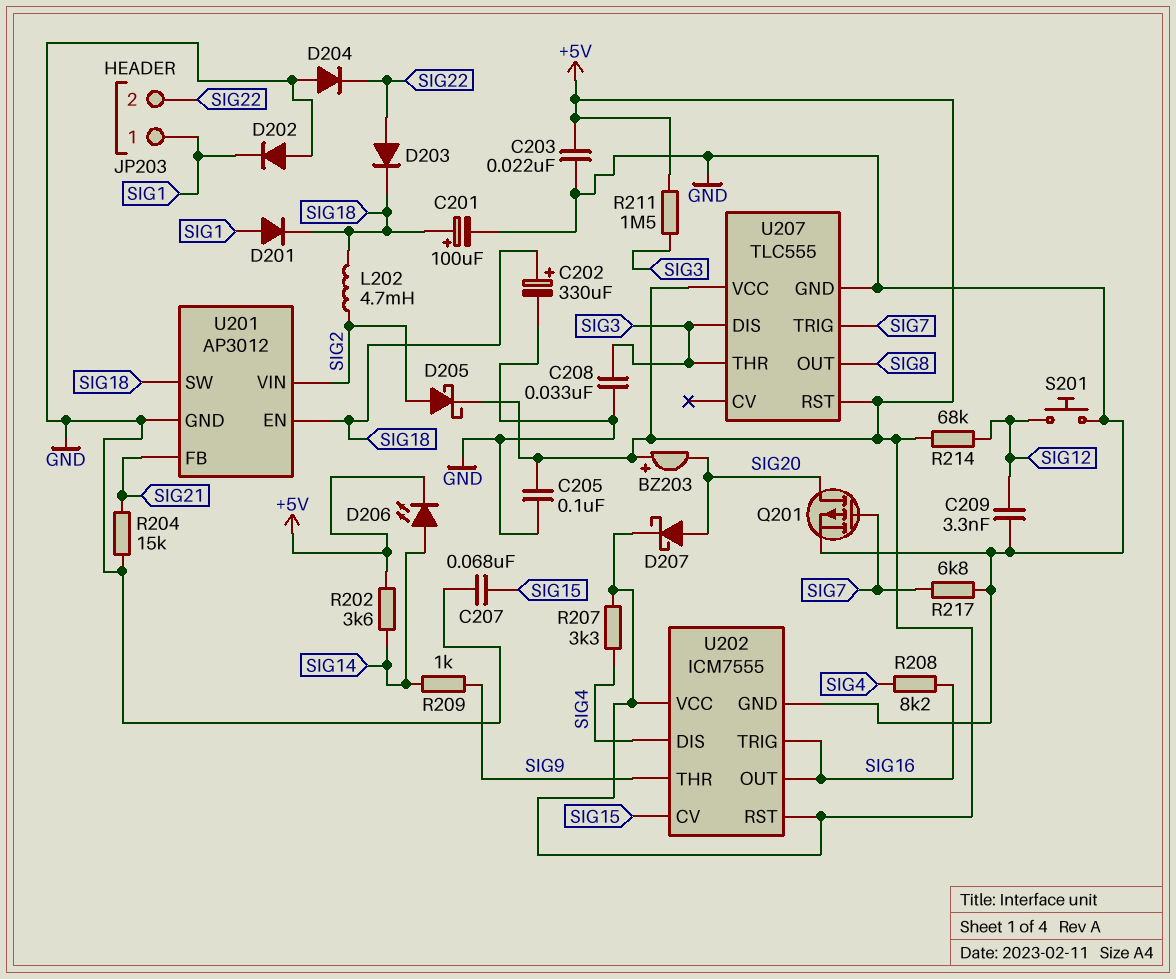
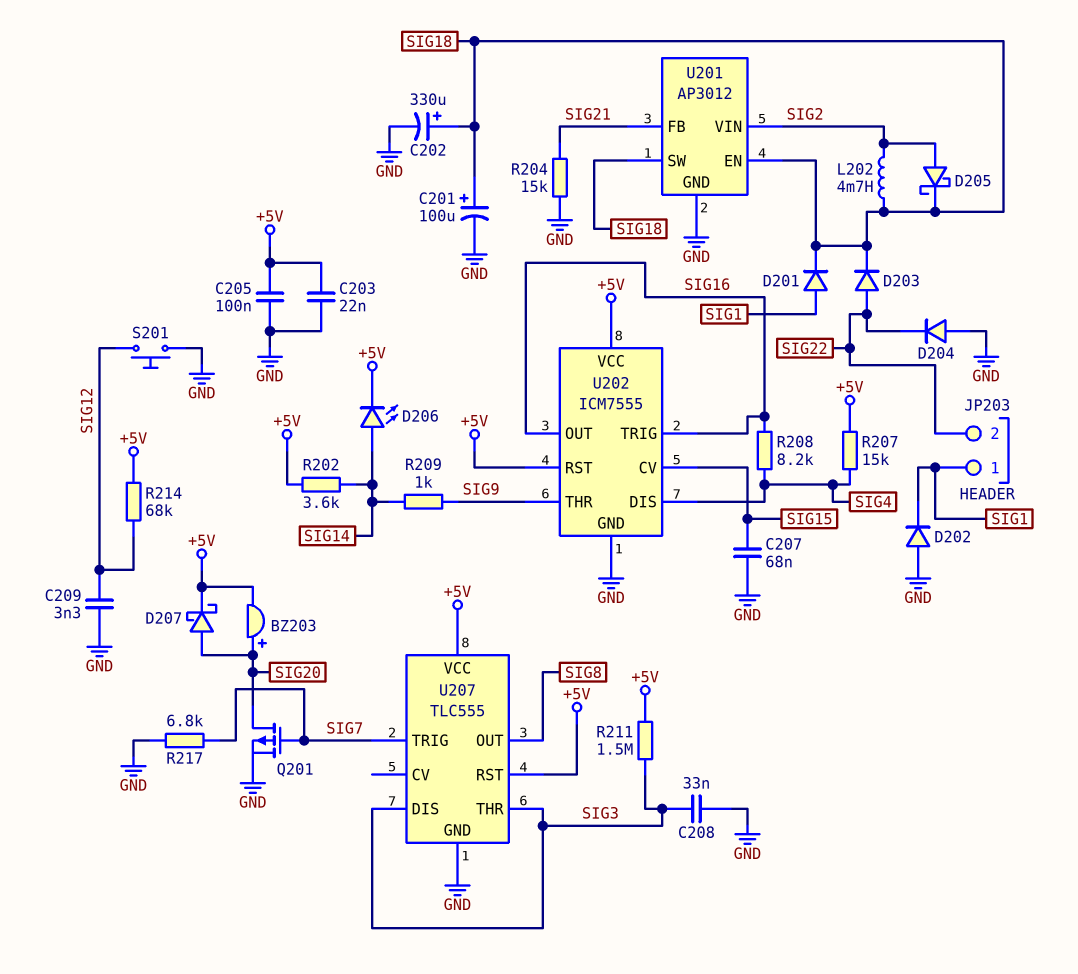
BZ203: buzzer (plus +5V, minus SIG20) -> buzzer (plus SIG20, minus +5V)
D205: schottky (A SIG2, K +5V) -> schottky (A SIG2, K SIG18)
R207: 3.3k (+5V, SIG4) -> 15k (+5V, SIG4)

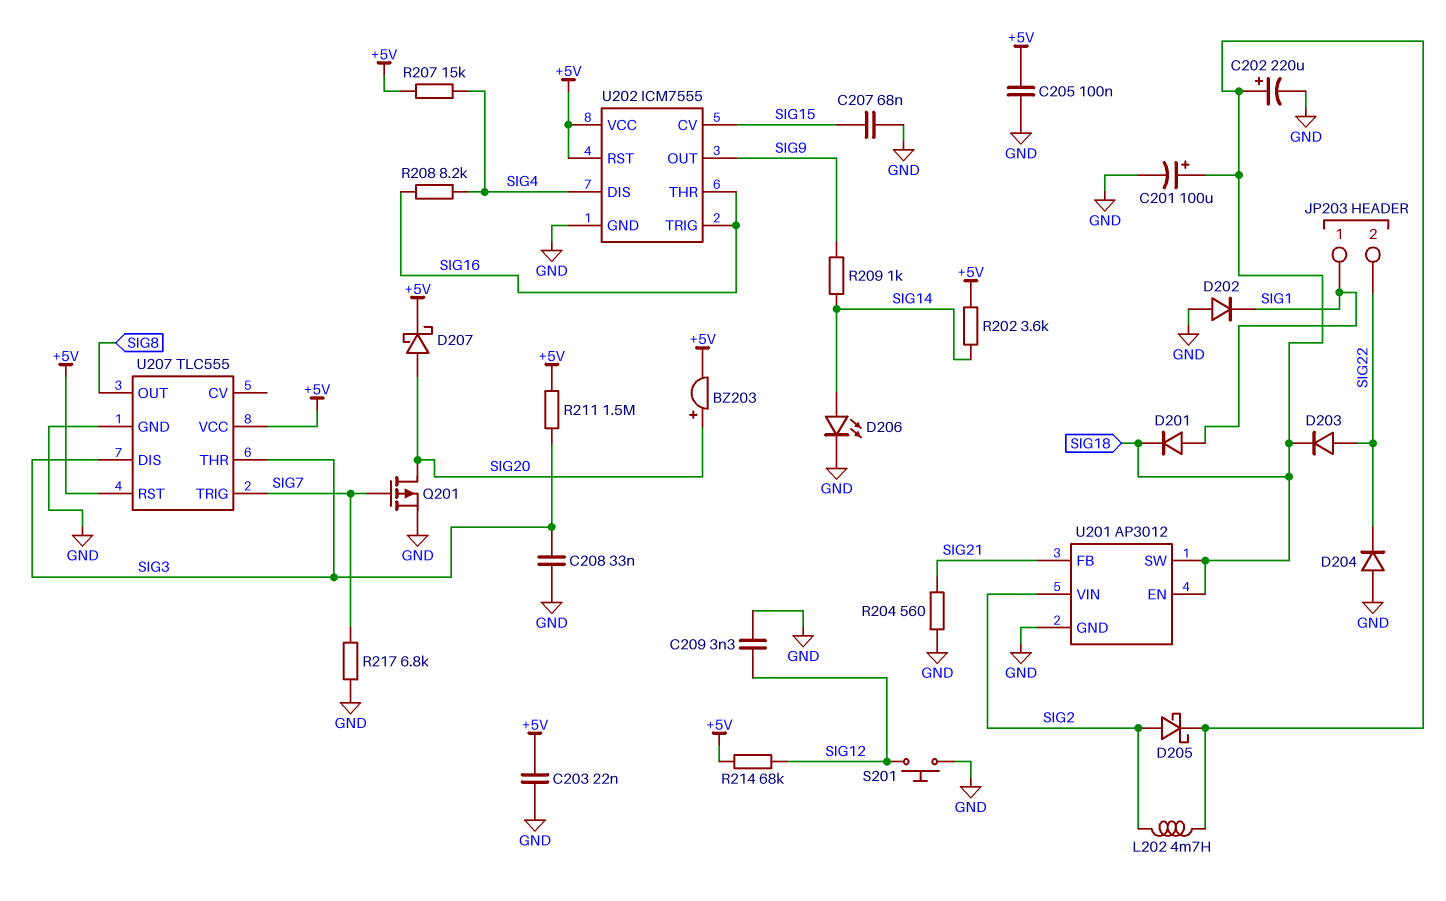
C202: 330uF (plus SIG18, minus GND) -> 220uF (plus SIG18, minus GND)
D206: LED (A SIG14, K +5V) -> LED (A SIG14, K GND)
R204: 15k (GND, SIG21) -> 560 (GND, SIG21)
U202 pin OUT: SIG16 -> SIG9
U202 pin THR: SIG9 -> SIG16

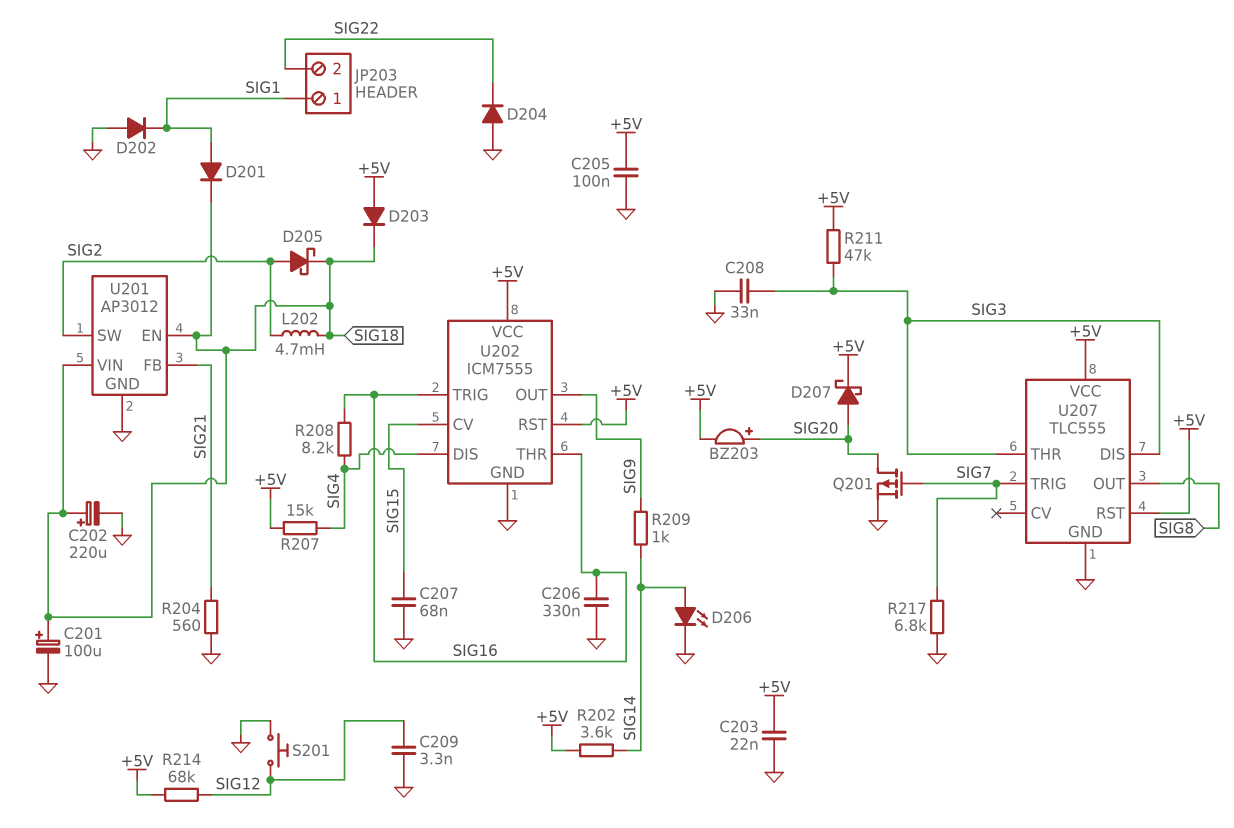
C206: none -> 330nF (GND, SIG16)
D203: diode (A SIG22, K SIG18) -> diode (A +5V, K SIG18)
R211: 1.5M (+5V, SIG3) -> 47k (+5V, SIG3)
U201 pin SW: SIG18 -> SIG2
U201 pin VIN: SIG2 -> SIG18

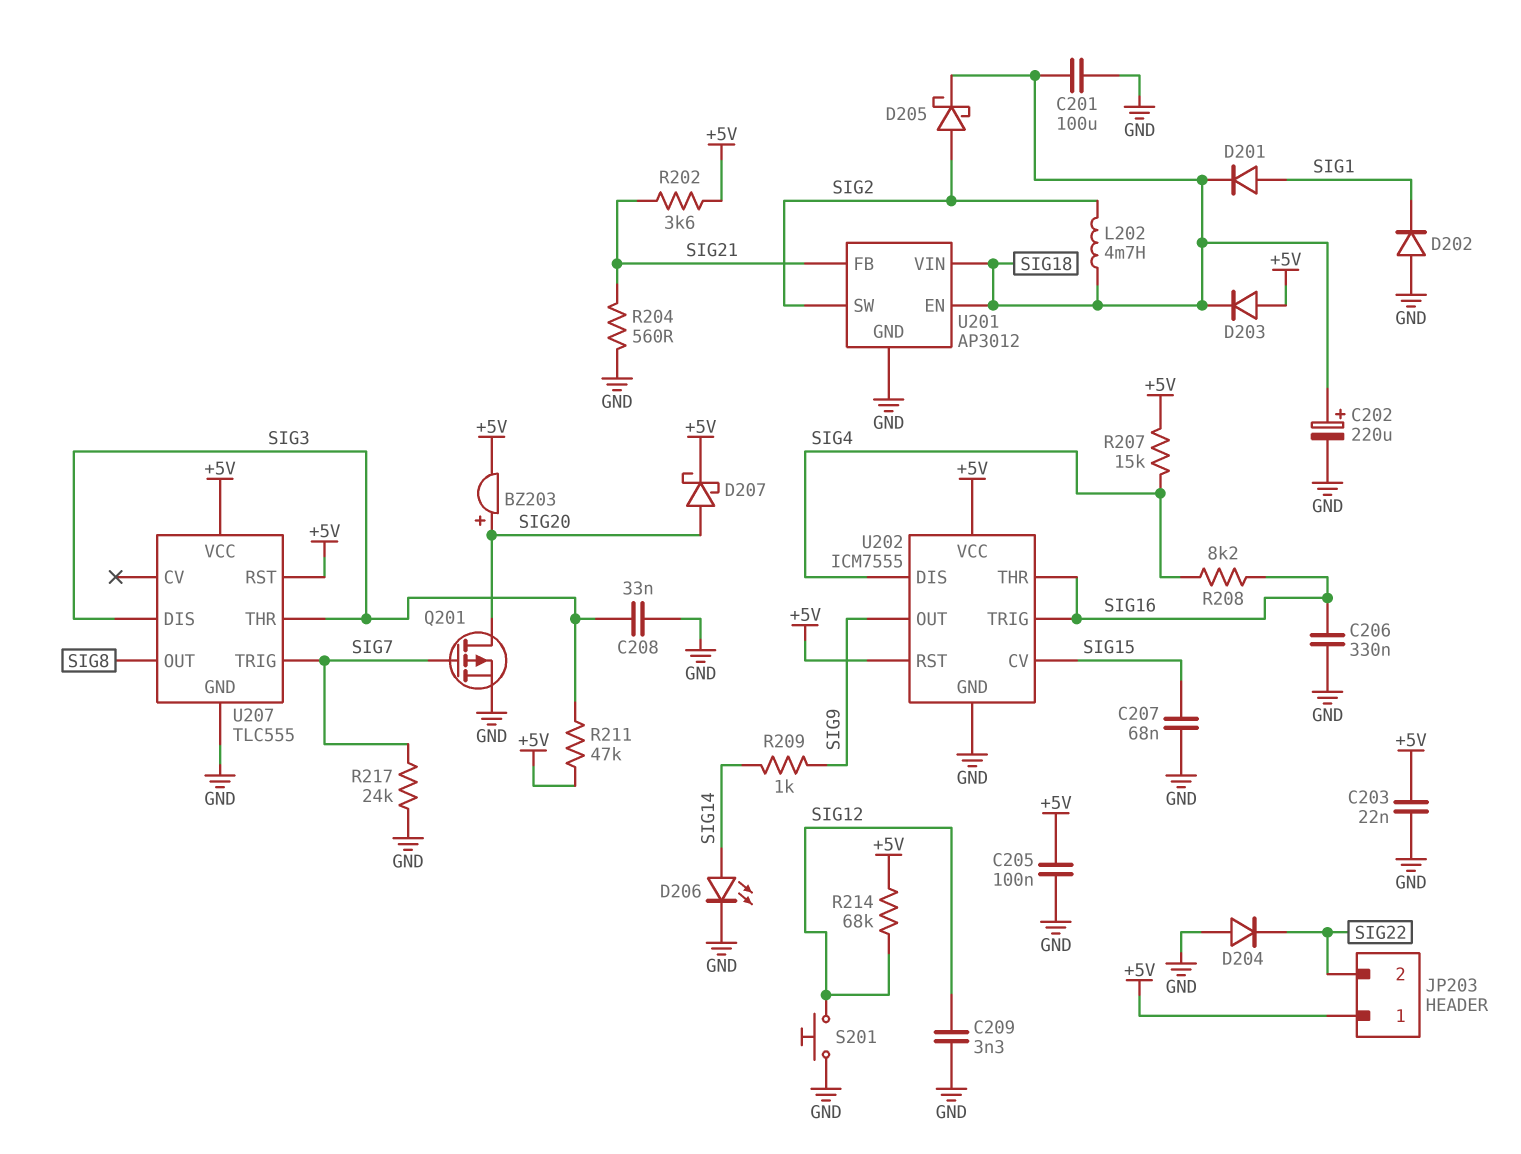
C201: 100uF (plus SIG18, minus GND) -> 100uF (GND, SIG18)
JP203 pin 1: SIG1 -> +5V
R202: 3.6k (+5V, SIG14) -> 3.6k (+5V, SIG21)
R217: 6.8k (GND, SIG7) -> 24k (GND, SIG7)

